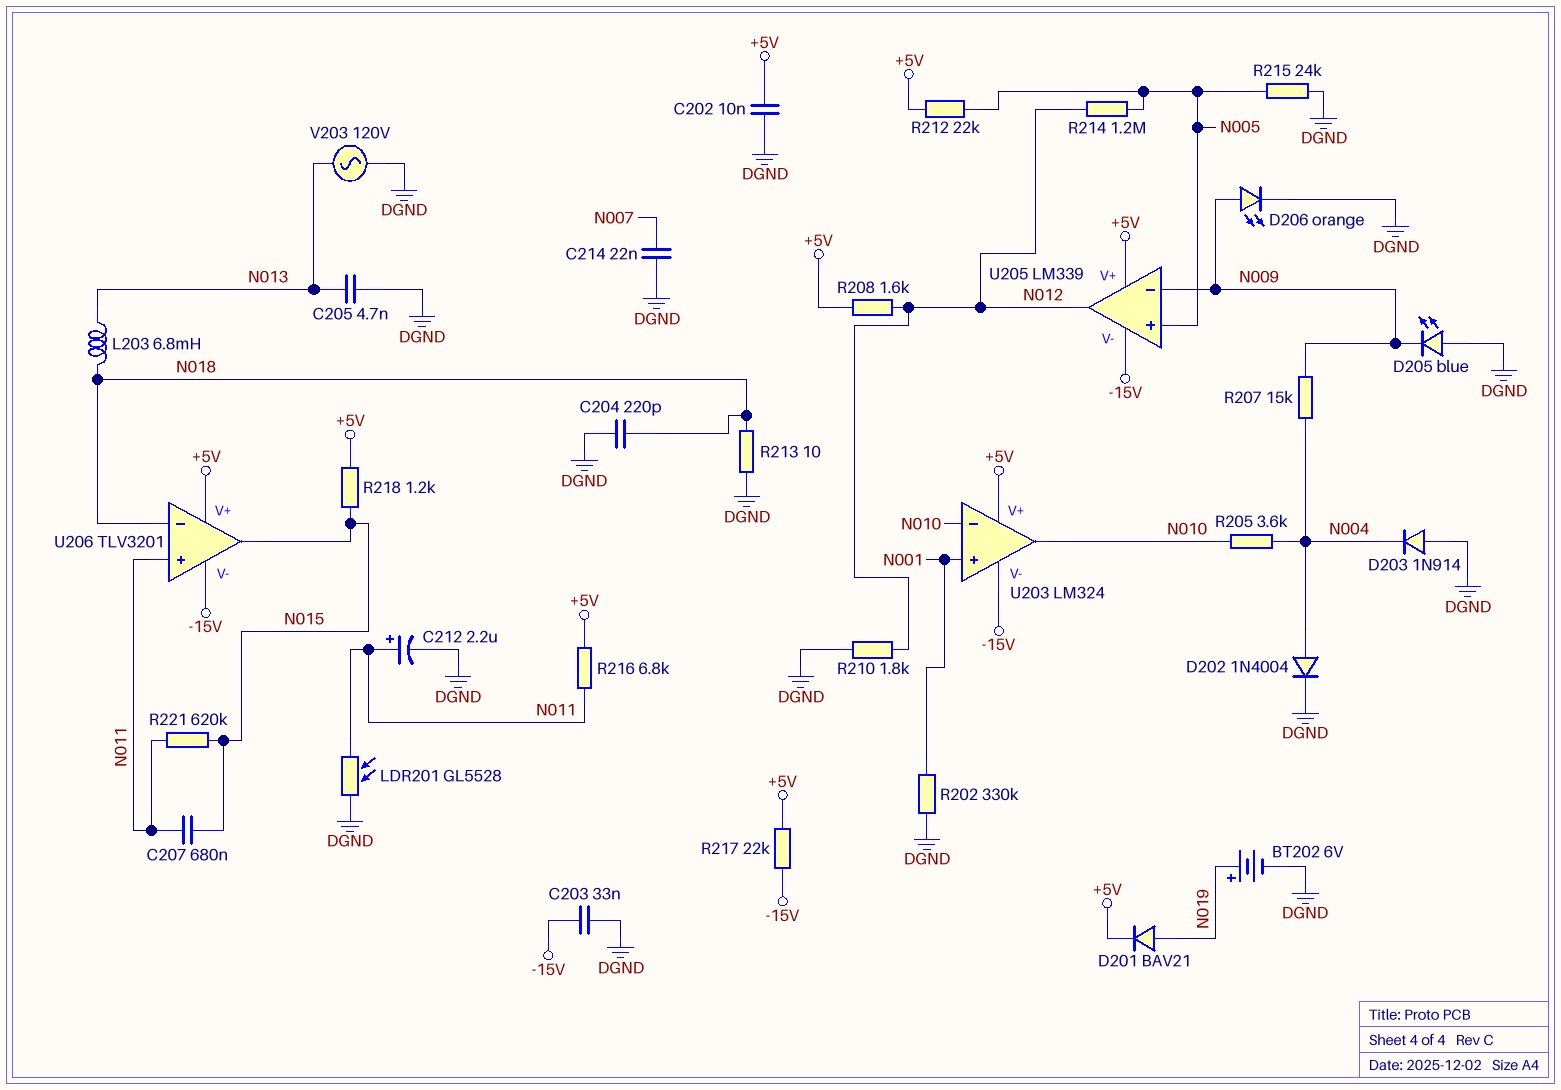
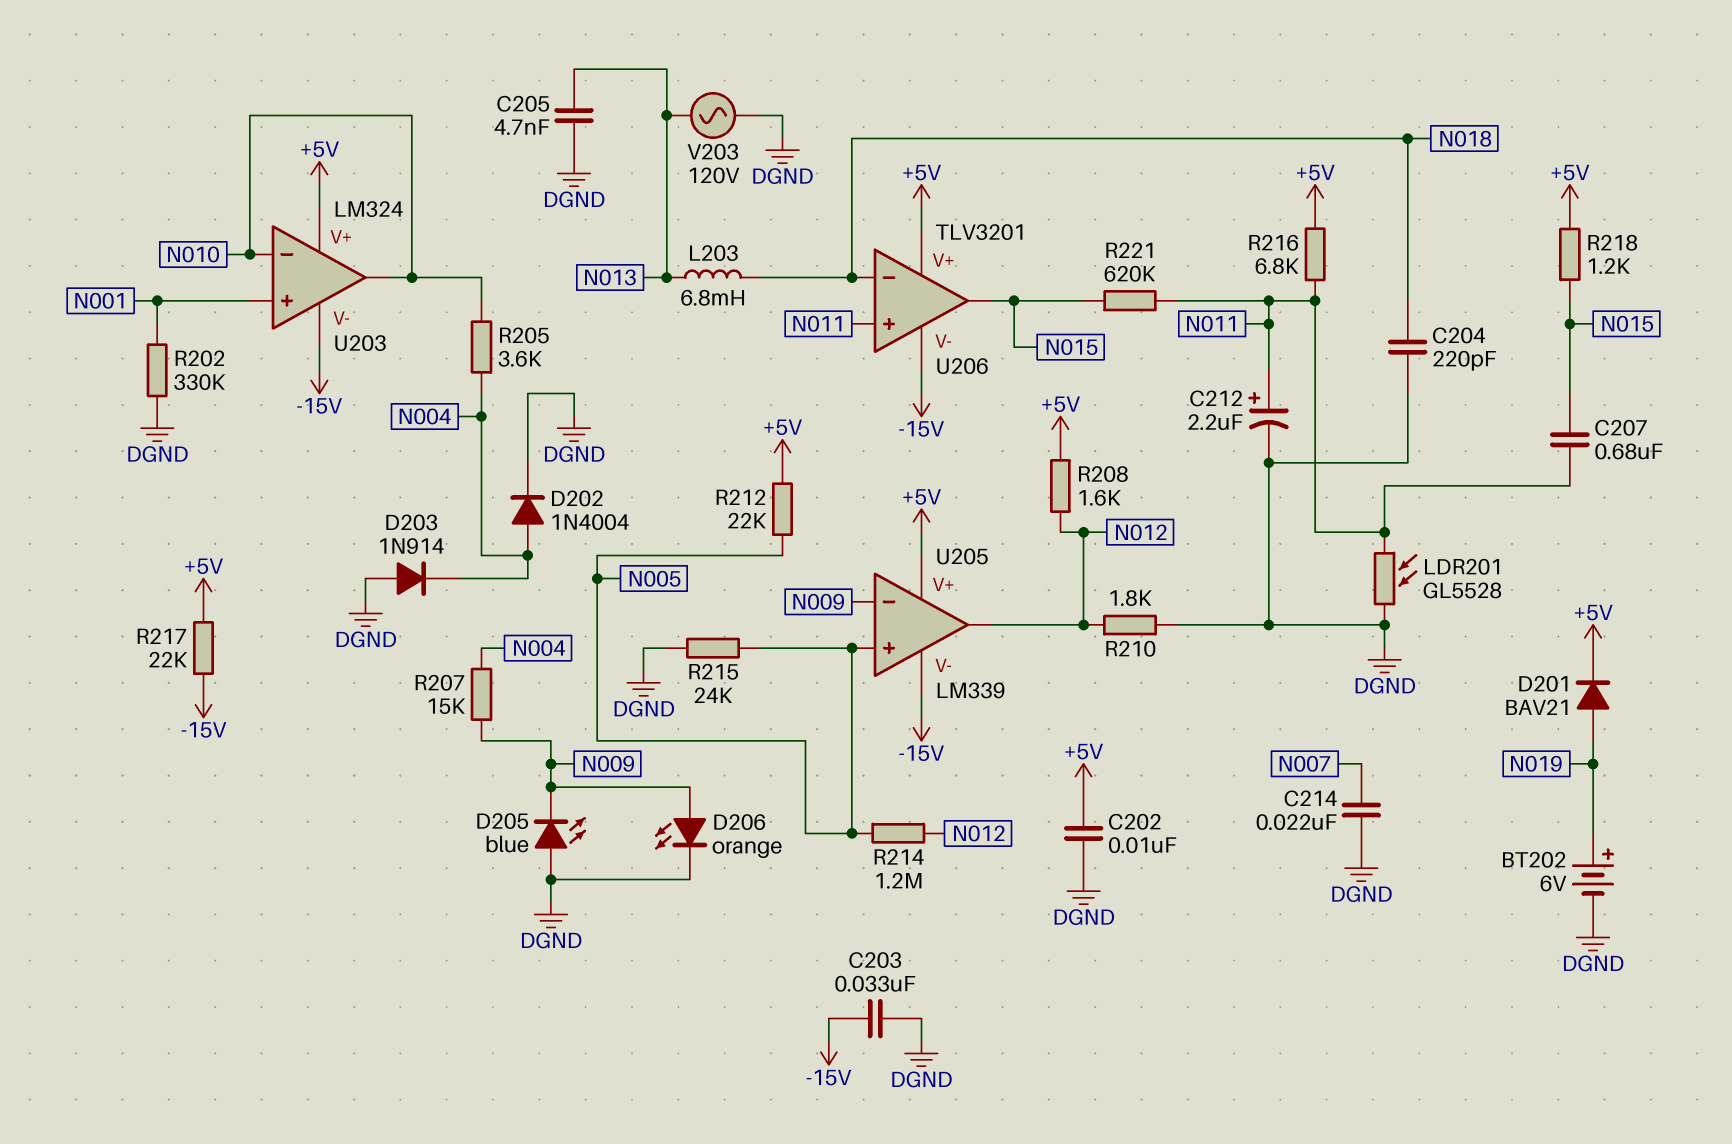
R213: 10 (DGND, N018) -> none

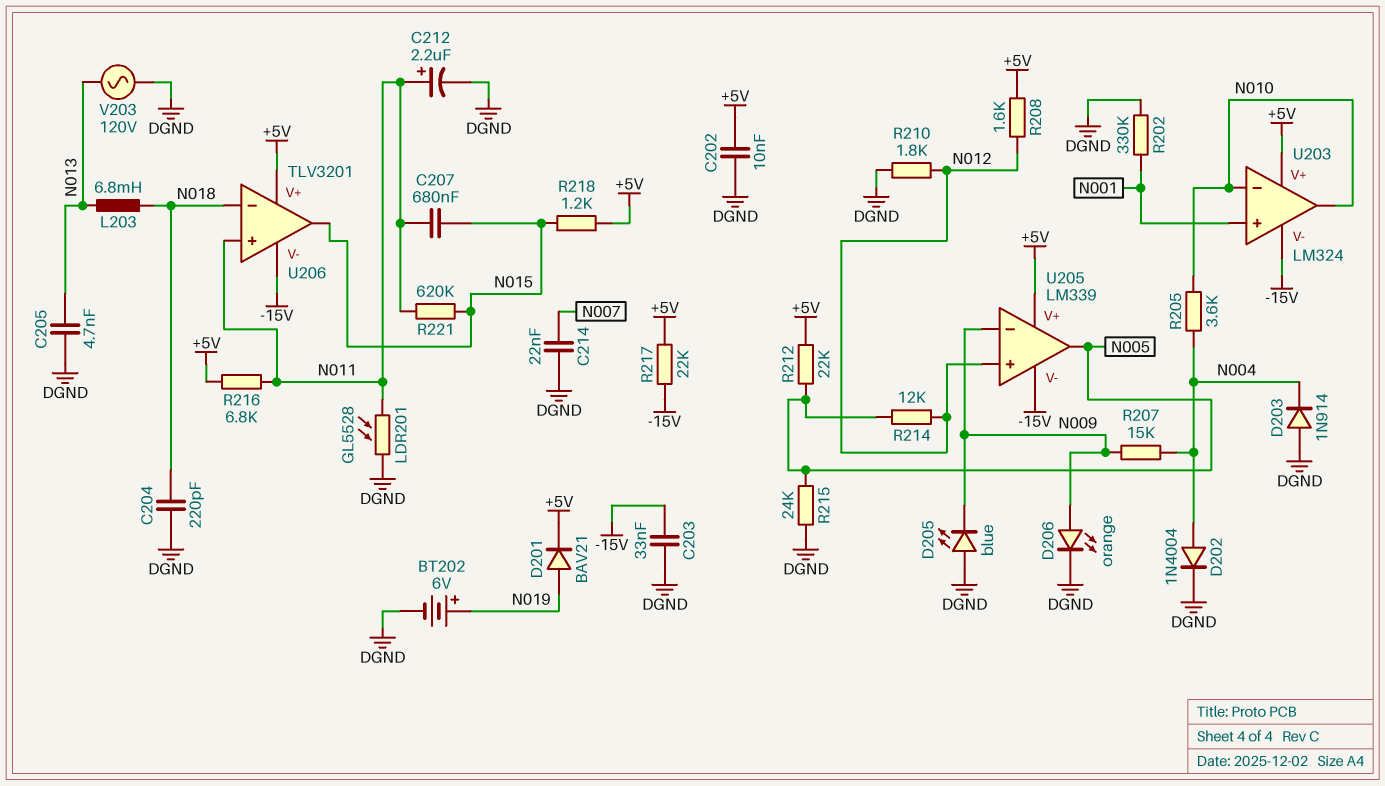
R214: 1.2M (N005, N012) -> 12k (N005, N012)
U205 pin in+: N005 -> N012
U205 pin out: N012 -> N005

